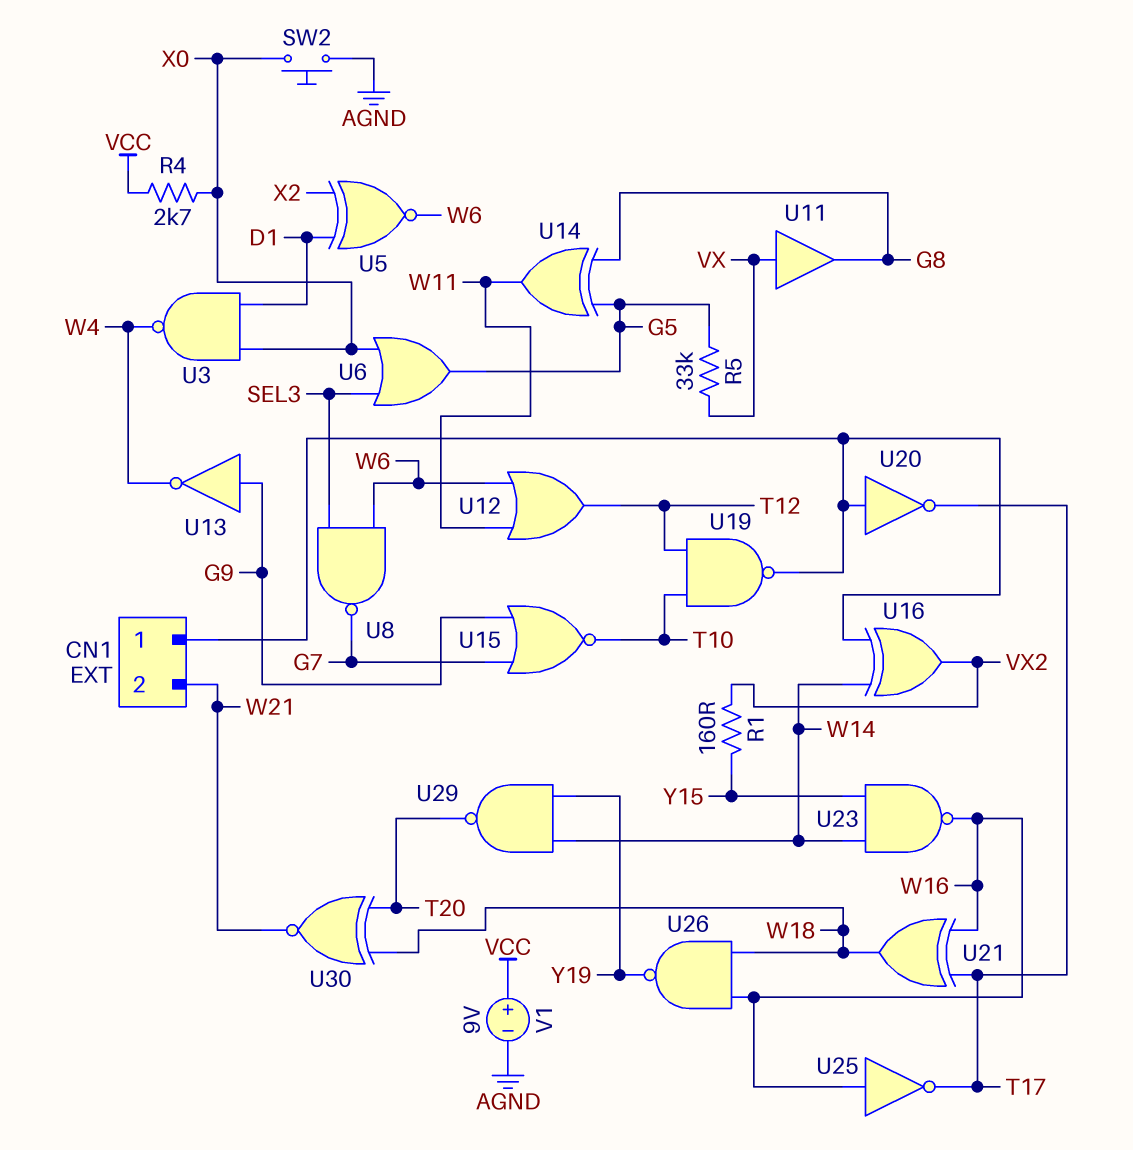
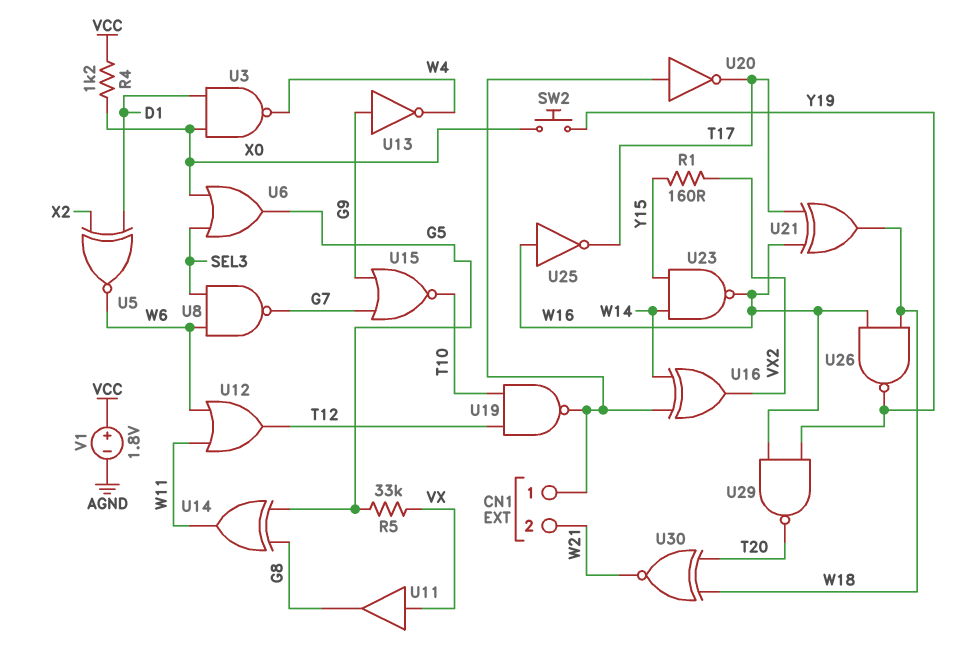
R4: 2.7k (VCC, X0) -> 1.2k (VCC, X0)
SW2: button (AGND, X0) -> button (X0, Y19)
U29: NAND (in W14, in Y19, out T20) -> NAND (in W16, in Y19, out T20)
V1: 9V (plus VCC, minus AGND) -> 1.8V (plus VCC, minus AGND)

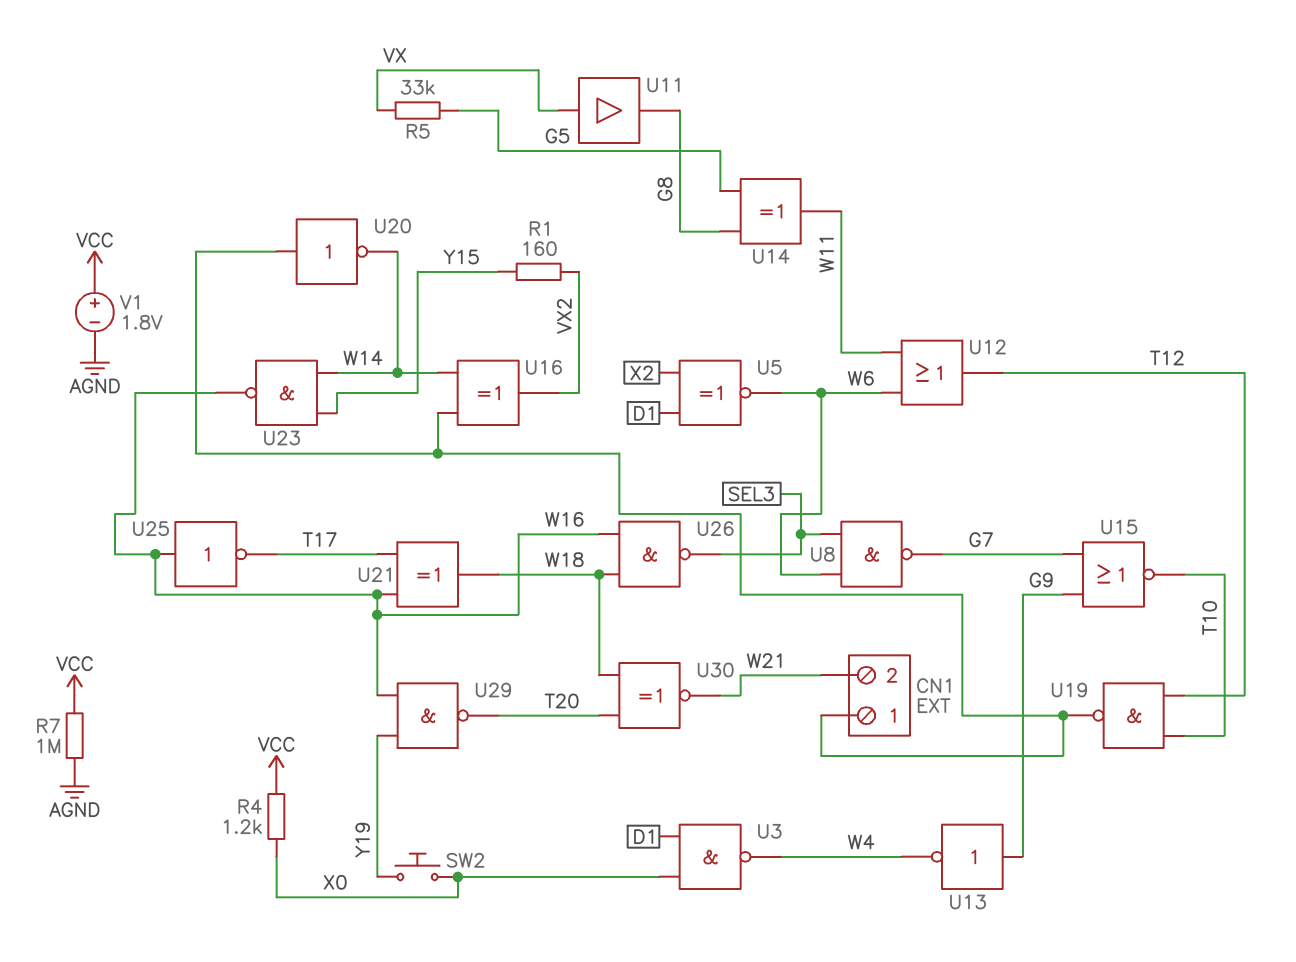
R7: none -> 1M (AGND, VCC)
U6: OR (in SEL3, in X0, out G5) -> none
U20: NOT (in CN1/1, out T17) -> NOT (in CN1/1, out W14)
U26: NAND (in W16, in W18, out Y19) -> NAND (in W16, in W18, out SEL3)

